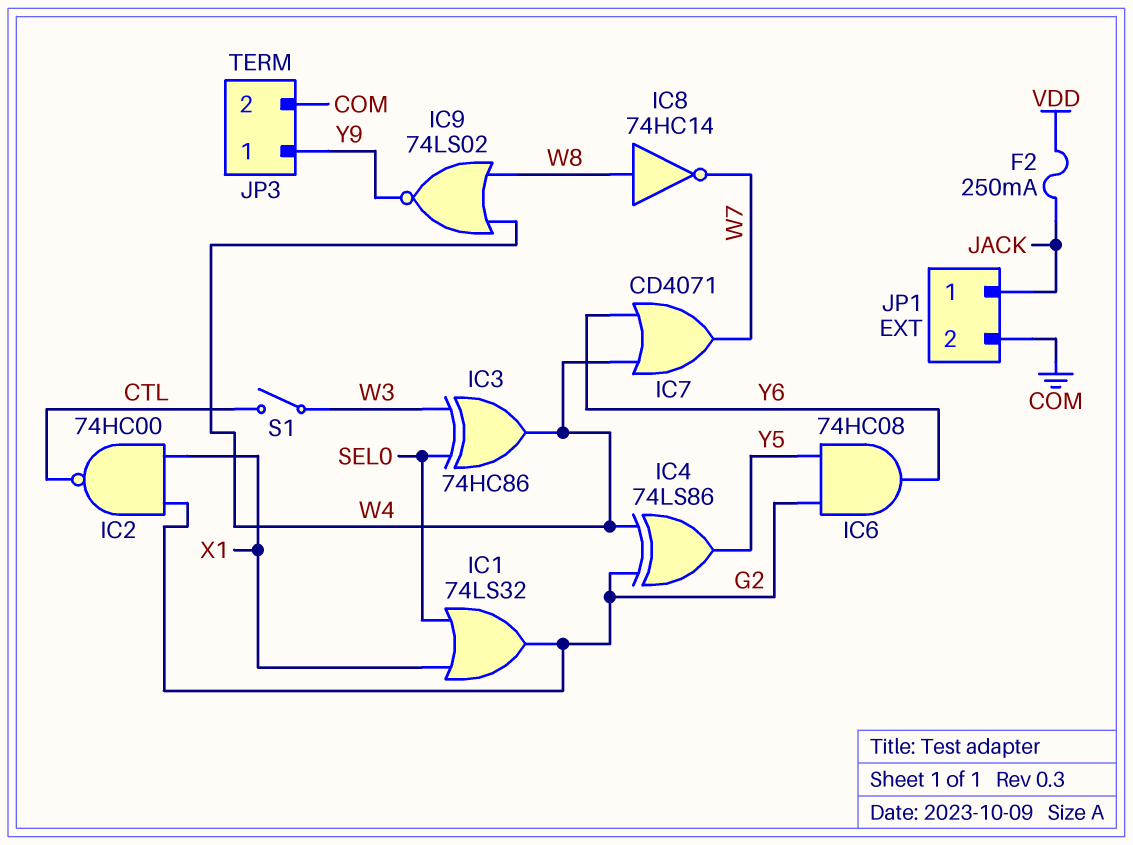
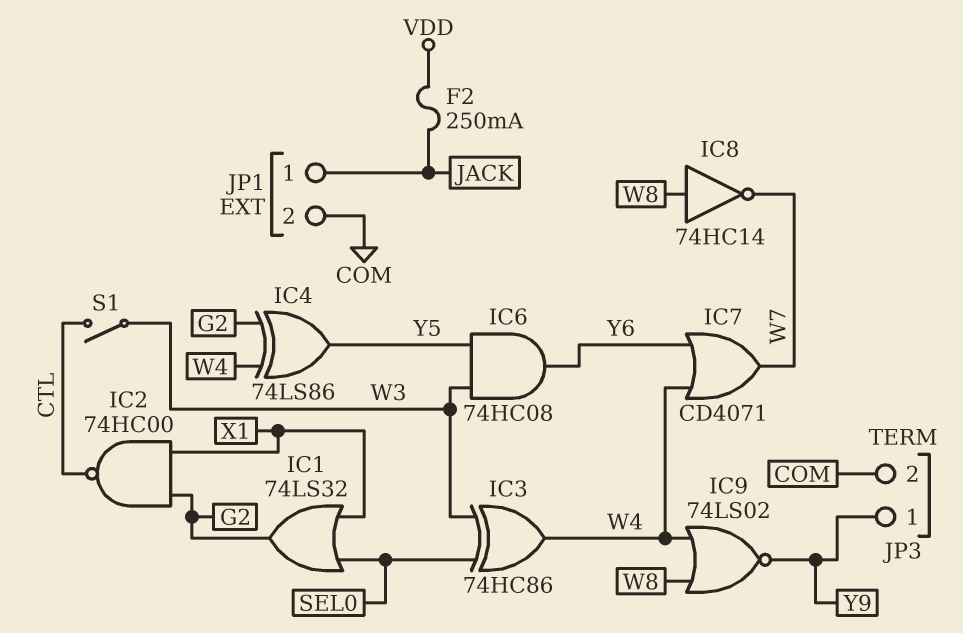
IC6: AND 74HC08 (in G2, in Y5, out Y6) -> AND 74HC08 (in W3, in Y5, out Y6)

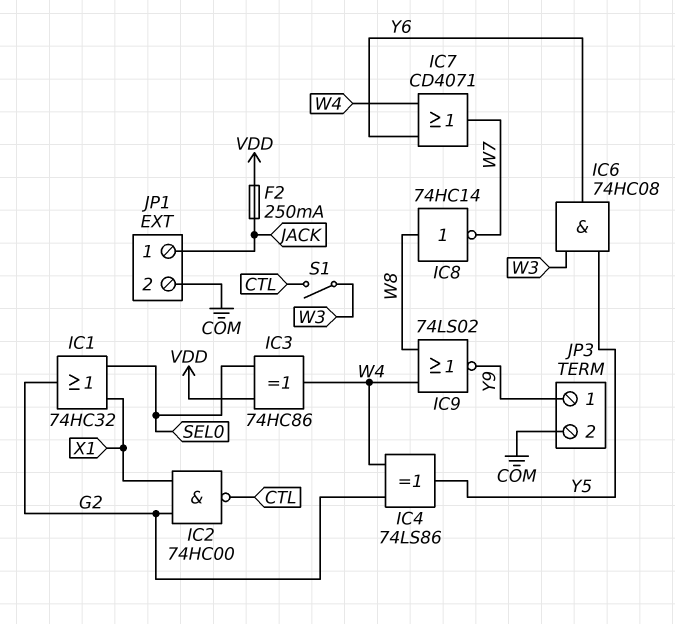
IC1: OR 74LS32 (in SEL0, in X1, out G2) -> OR 74HC32 (in SEL0, in X1, out G2)
IC3: XOR 74HC86 (in SEL0, in W3, out W4) -> XOR 74HC86 (in SEL0, in VDD, out W4)

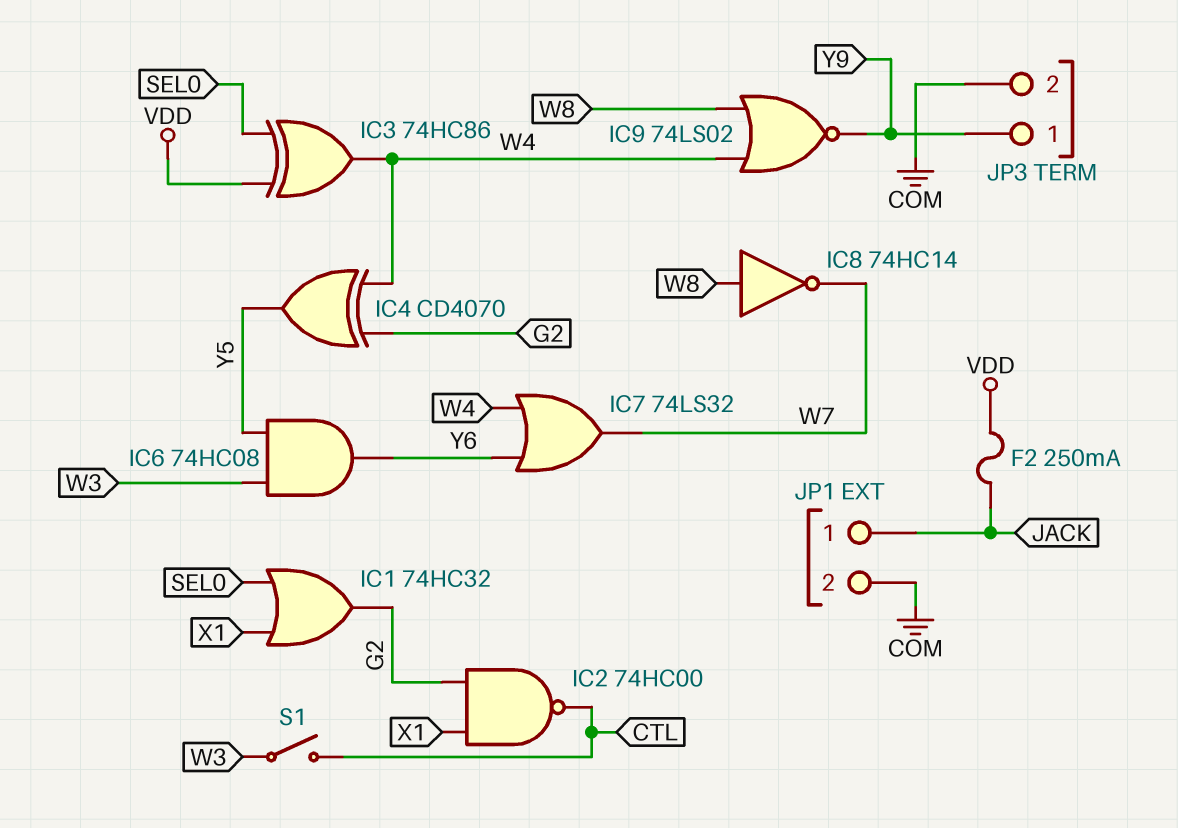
IC4: XOR 74LS86 (in G2, in W4, out Y5) -> XOR CD4070 (in G2, in W4, out Y5)
IC7: OR CD4071 (in W4, in Y6, out W7) -> OR 74LS32 (in W4, in Y6, out W7)

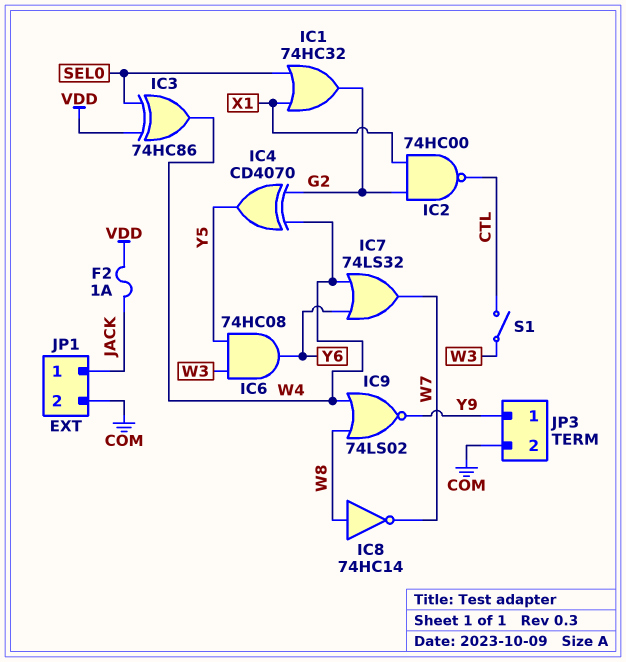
F2: 250mA (JACK, VDD) -> 1A (JACK, VDD)

